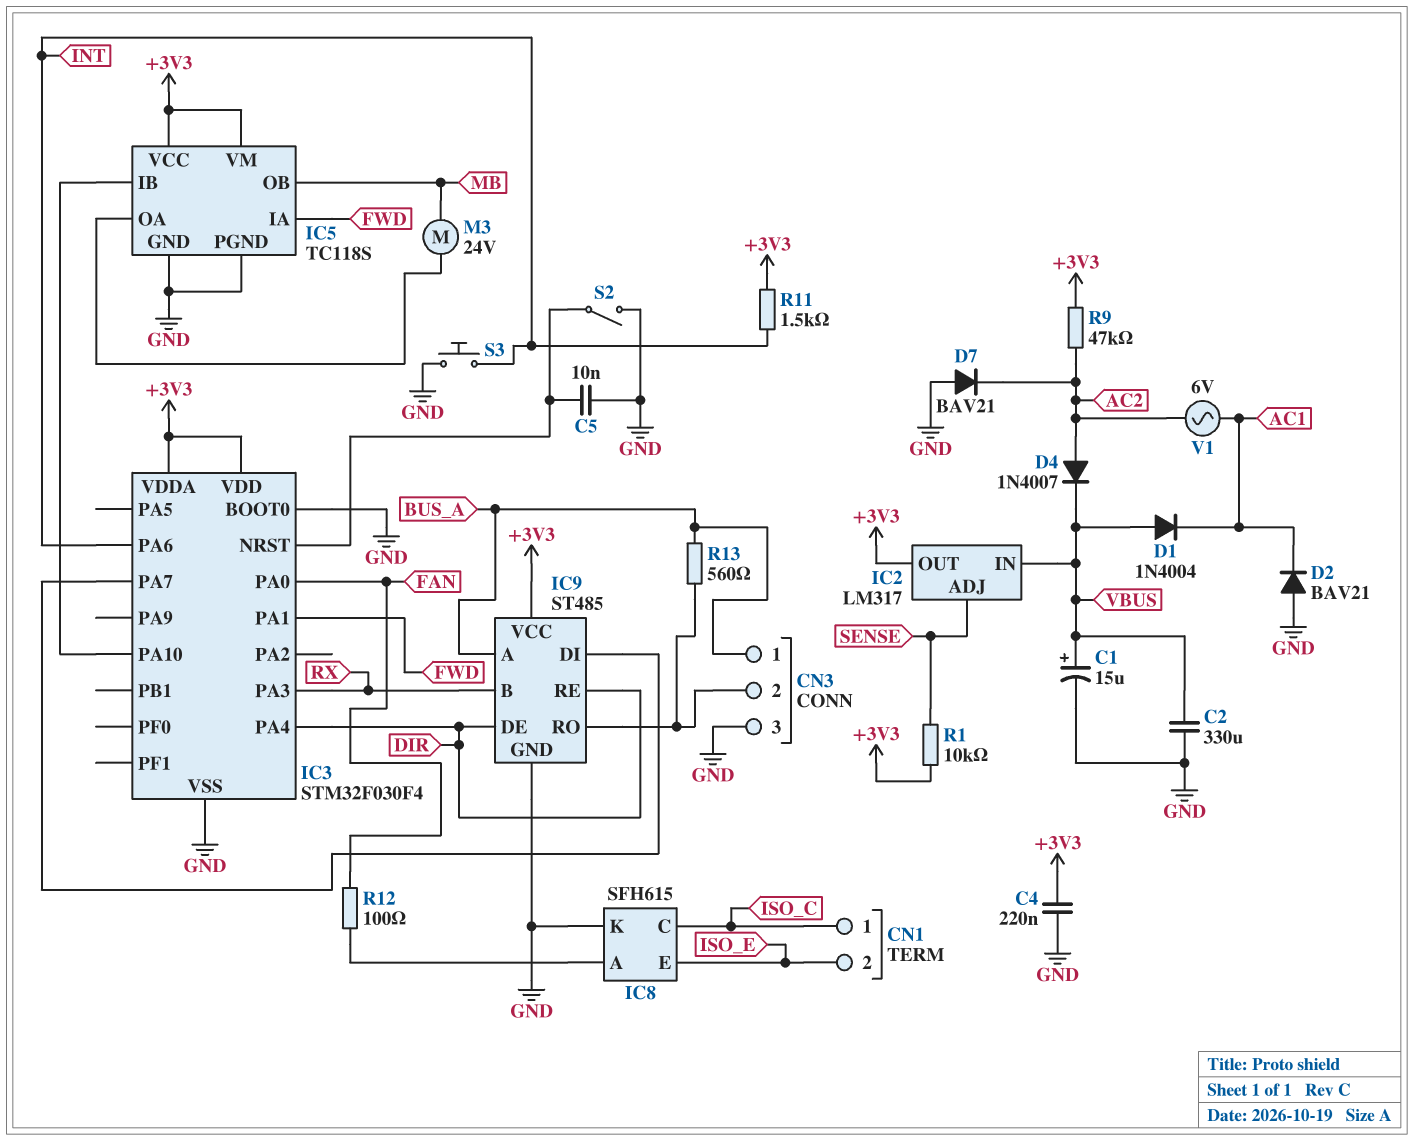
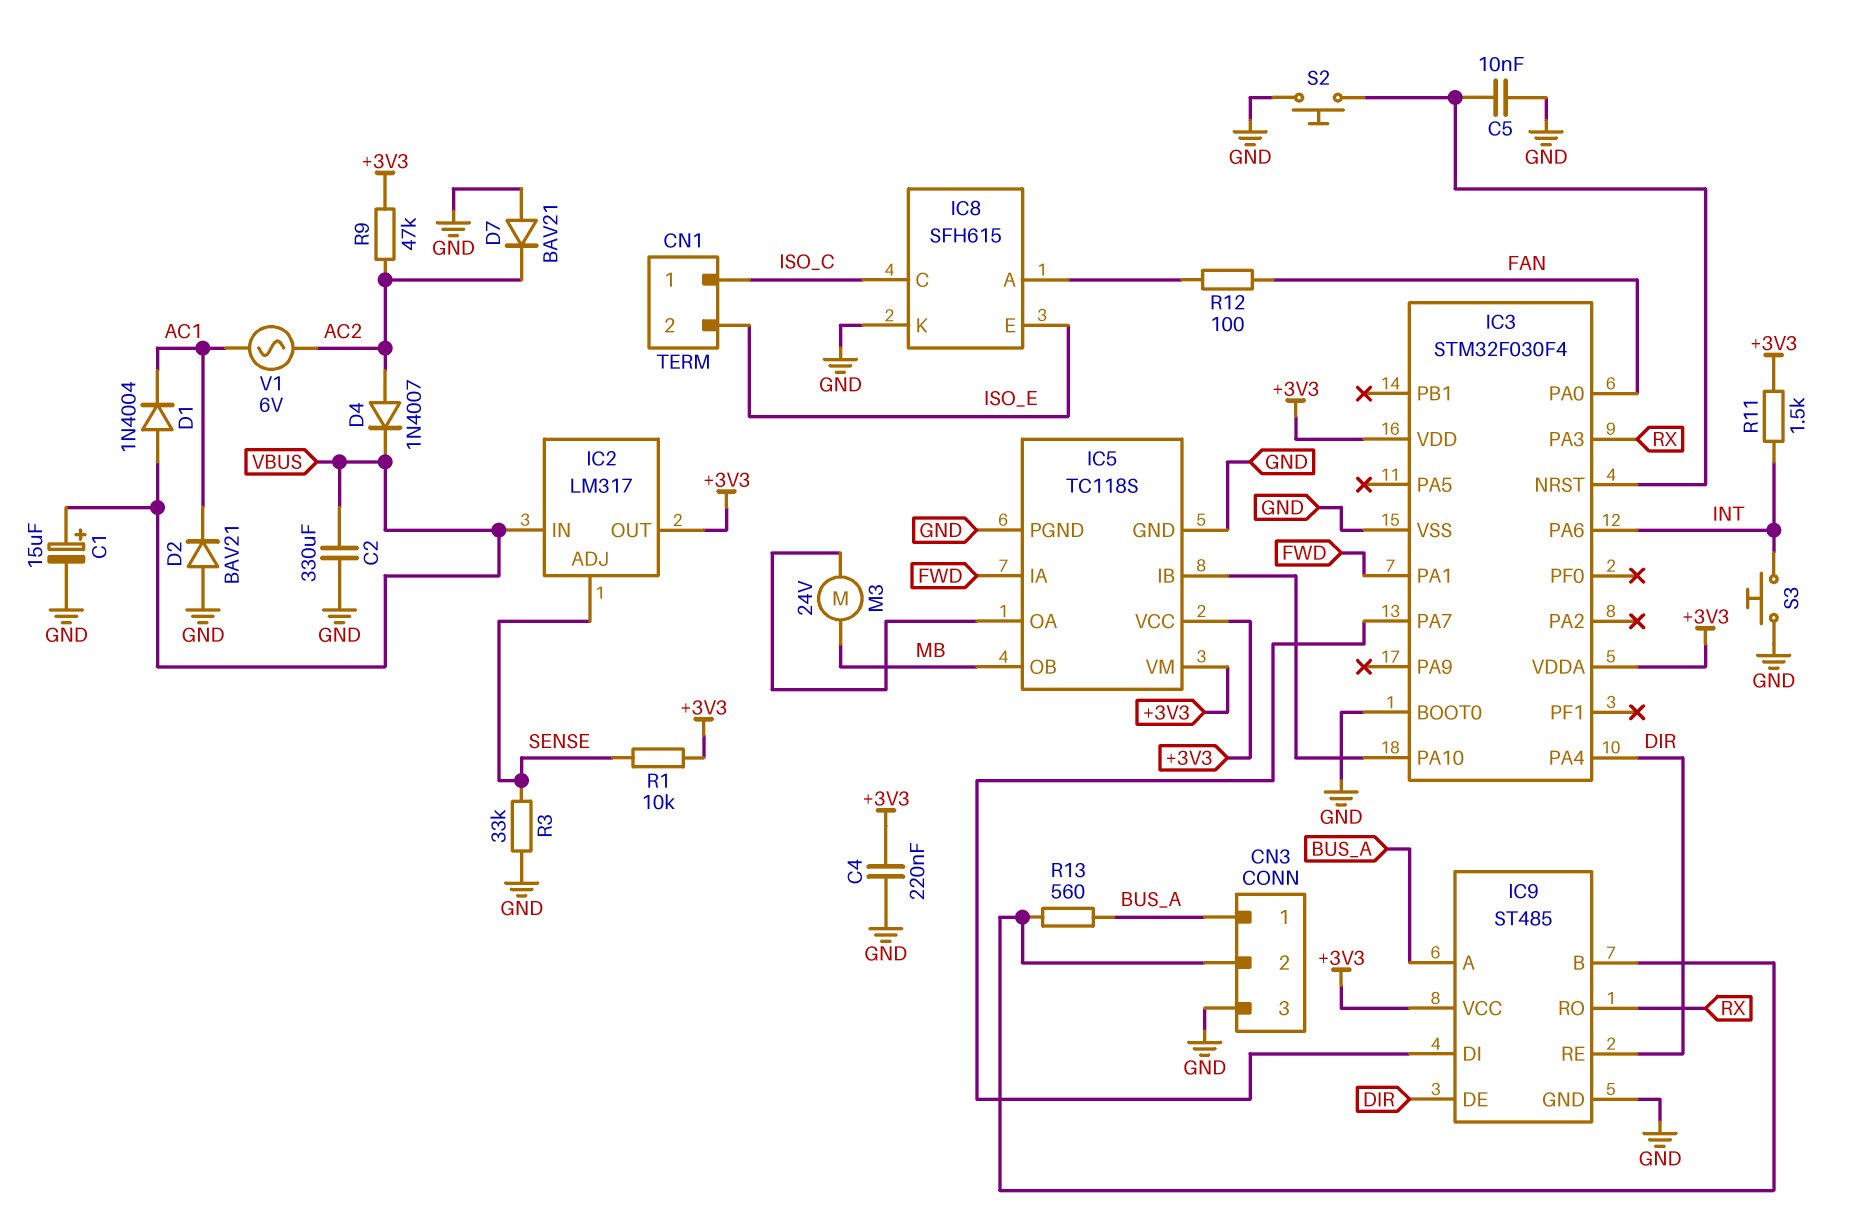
IC9 pin B: RX -> CN3/2
IC9 pin RO: CN3/2 -> RX
R3: none -> 33k (GND, SENSE)
S2: switch (GND, IC3/NRST) -> button (GND, IC3/NRST)

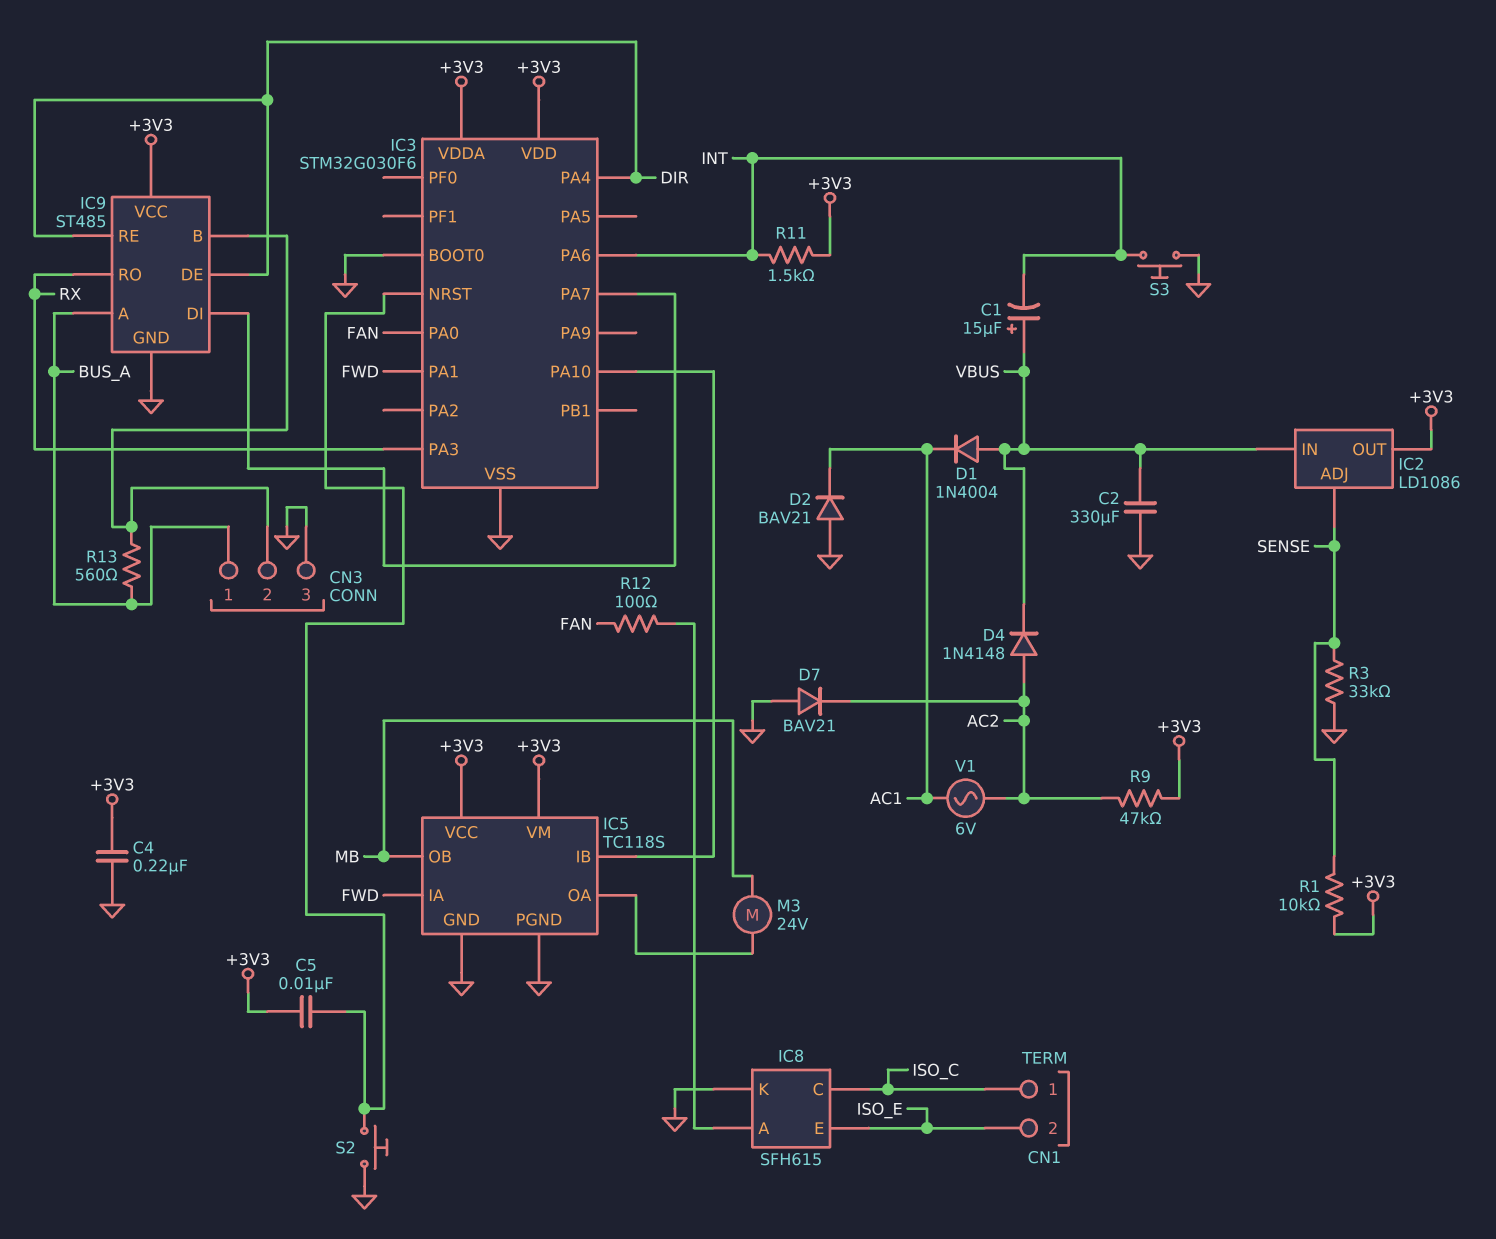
C1: 15uF (plus VBUS, minus GND) -> 15uF (plus VBUS, minus INT)
C5: 10nF (GND, IC3/NRST) -> 10nF (+3V3, IC3/NRST)
D4: diode 1N4007 (A AC2, K VBUS) -> diode 1N4148 (A AC2, K VBUS)
IC2: LM317 -> LD1086
IC3: STM32F030F4 -> STM32G030F6

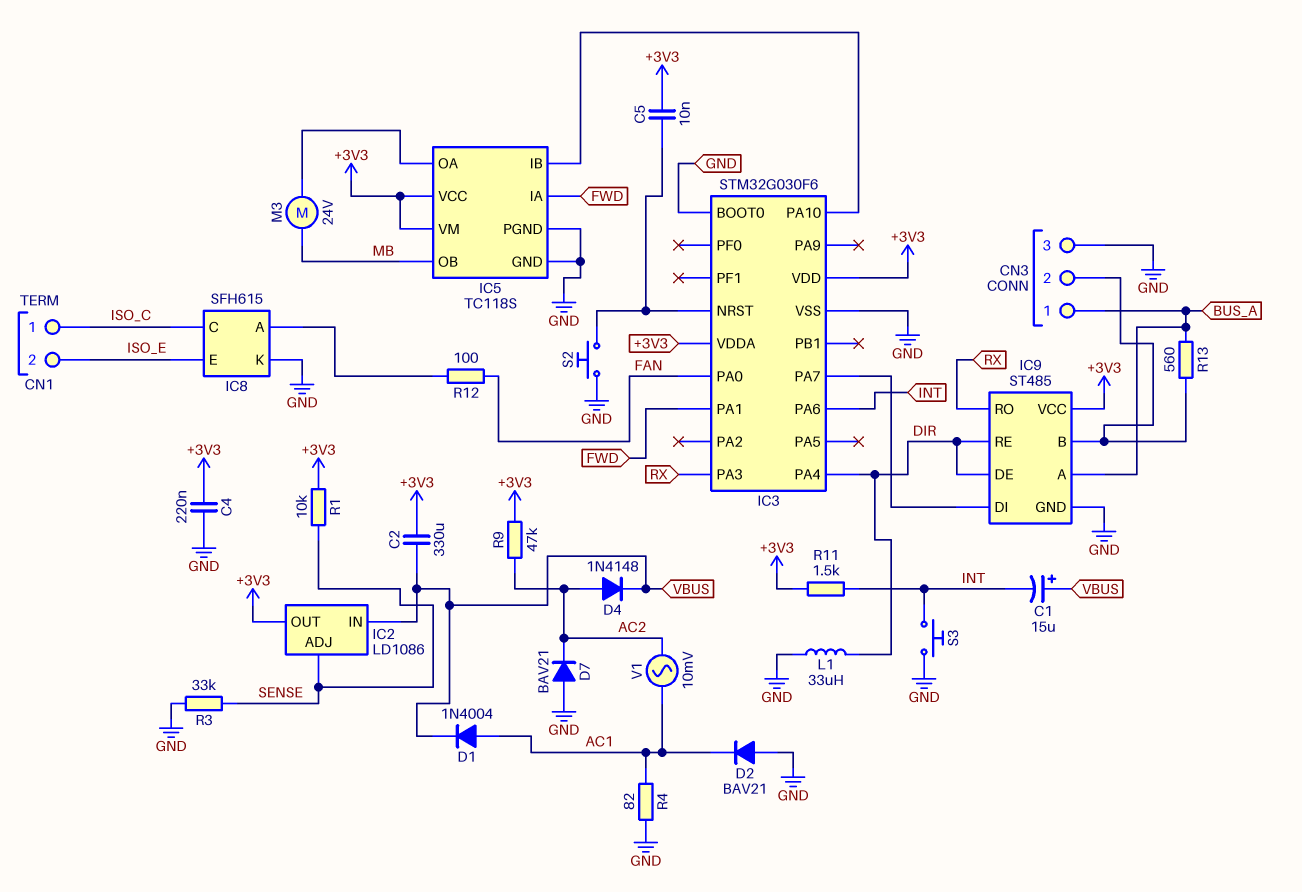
C2: 330uF (GND, VBUS) -> 330uF (+3V3, VBUS)
D1: diode 1N4004 (A VBUS, K AC1) -> diode 1N4004 (A AC1, K VBUS)
L1: none -> 33uH (DIR, GND)
R4: none -> 82 (AC1, GND)
V1: AC 6V (AC1, AC2) -> AC 10mV (AC1, AC2)

